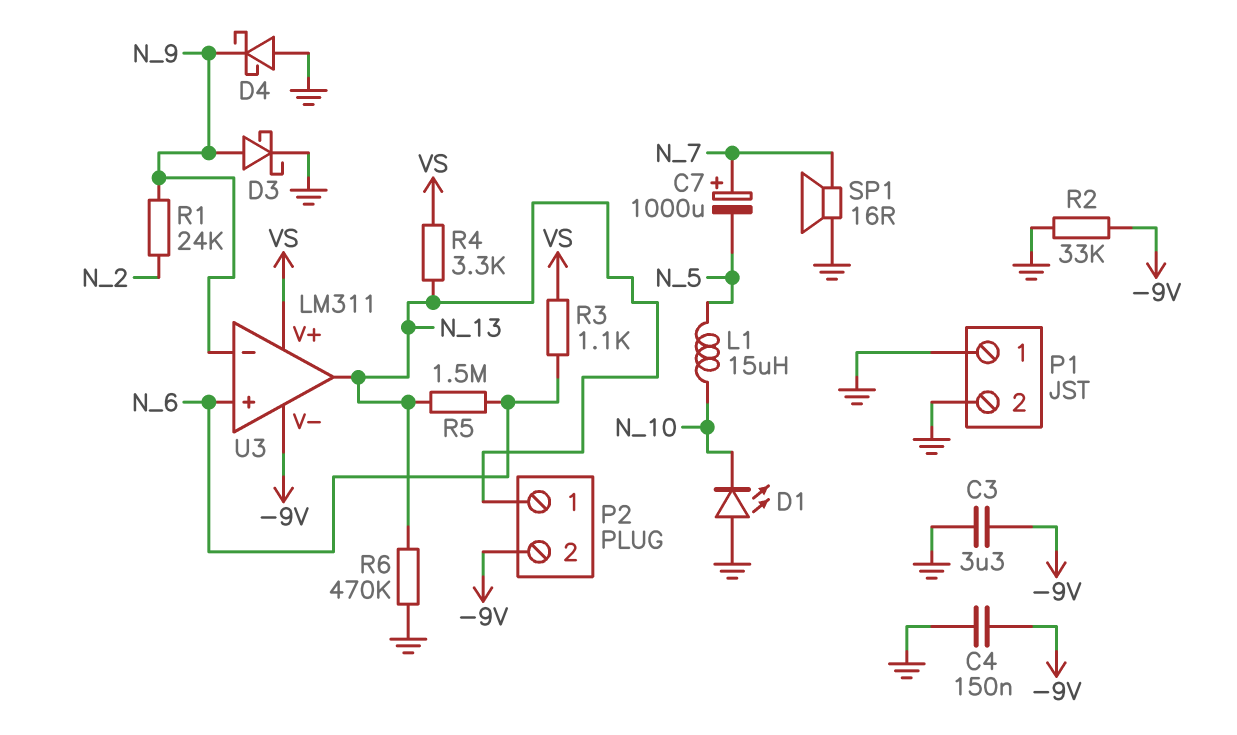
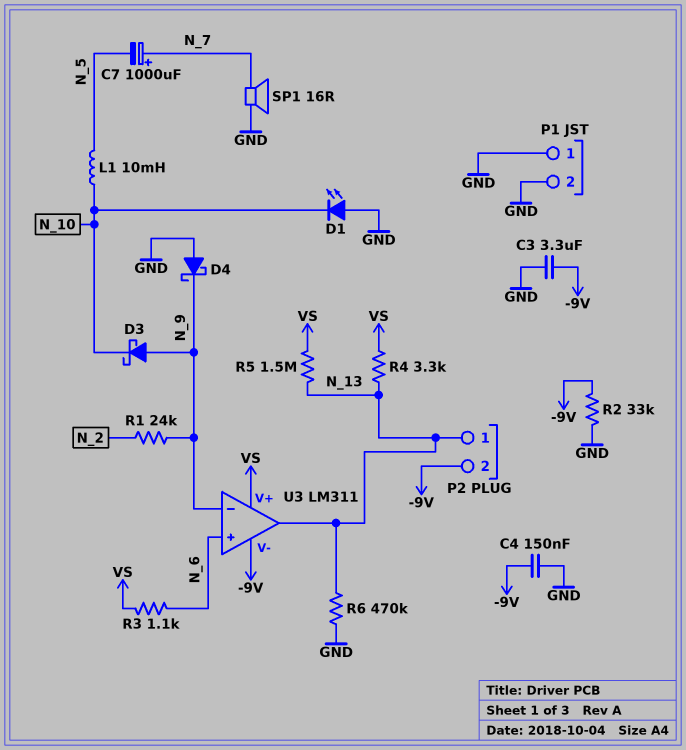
D3: schottky (A N_9, K GND) -> schottky (A N_9, K N_10)
L1: 15uH (N_5, N_10) -> 10mH (N_5, N_10)
R5: 1.5M (N_6, N_13) -> 1.5M (N_13, VS)

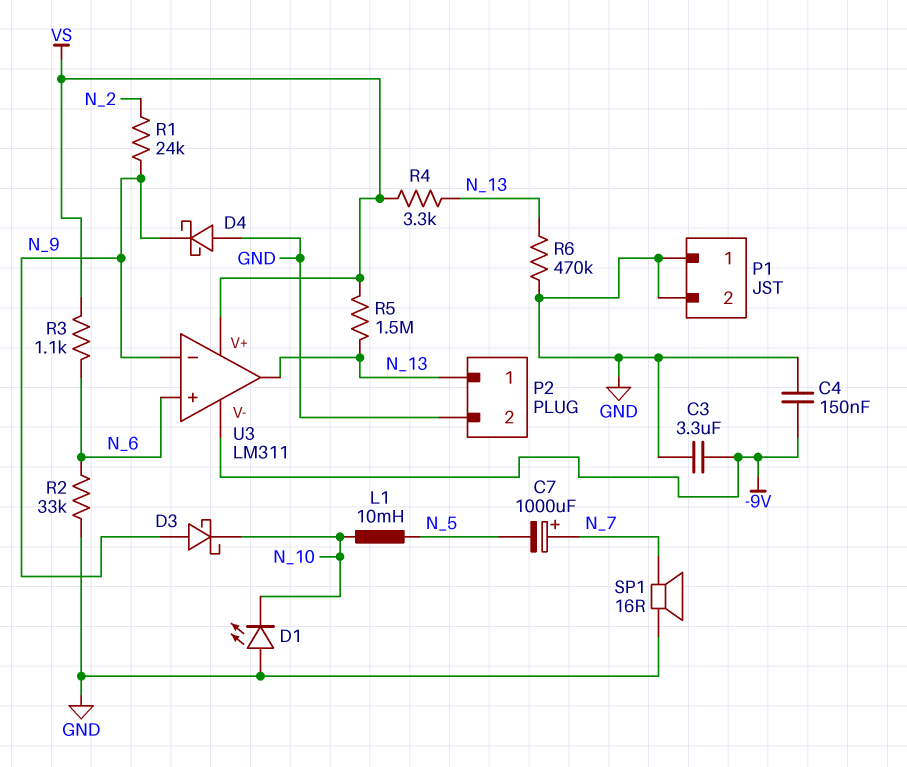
P2 pin 2: -9V -> GND
R2: 33k (-9V, GND) -> 33k (GND, N_6)

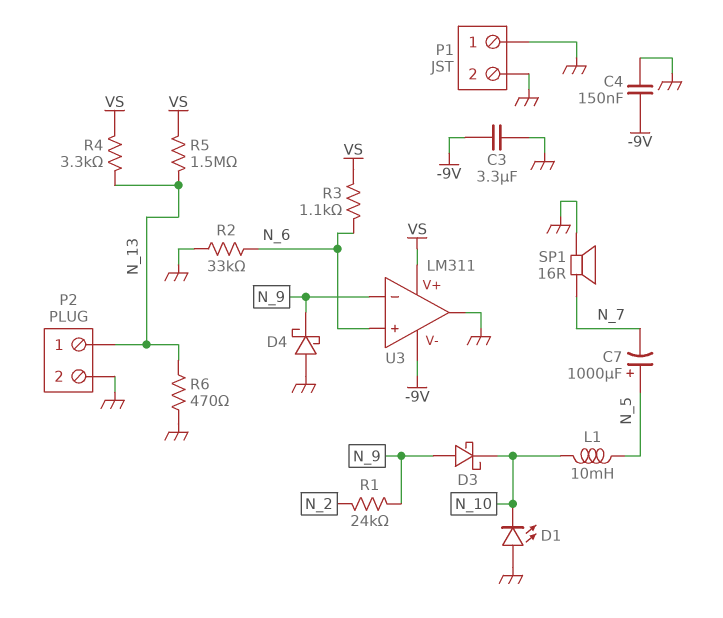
C7: 1000uF (plus N_7, minus N_5) -> 1000uF (plus N_5, minus N_7)
R6: 470k (GND, N_13) -> 470 (GND, N_13)
U3 pin out: N_13 -> GND

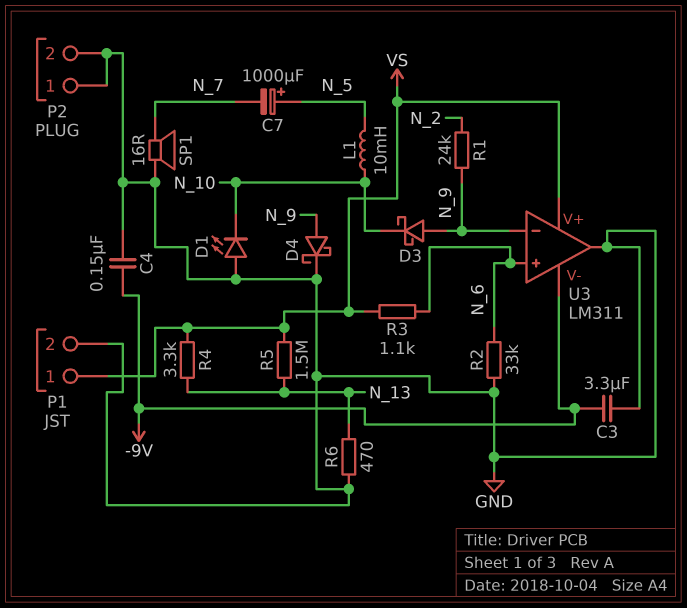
D4: schottky (A GND, K N_9) -> schottky (A N_9, K GND)
P1 pin 1: GND -> VS
P2 pin 1: N_13 -> GND

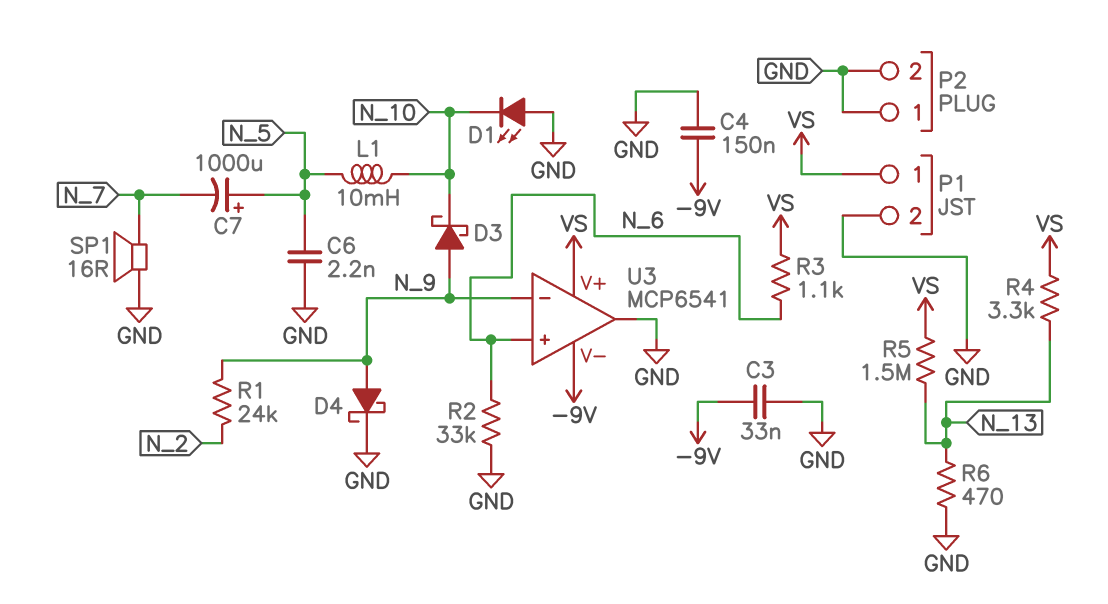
C3: 3.3uF (-9V, GND) -> 33nF (-9V, GND)
C6: none -> 2.2nF (GND, N_5)
U3: LM311 -> MCP6541

